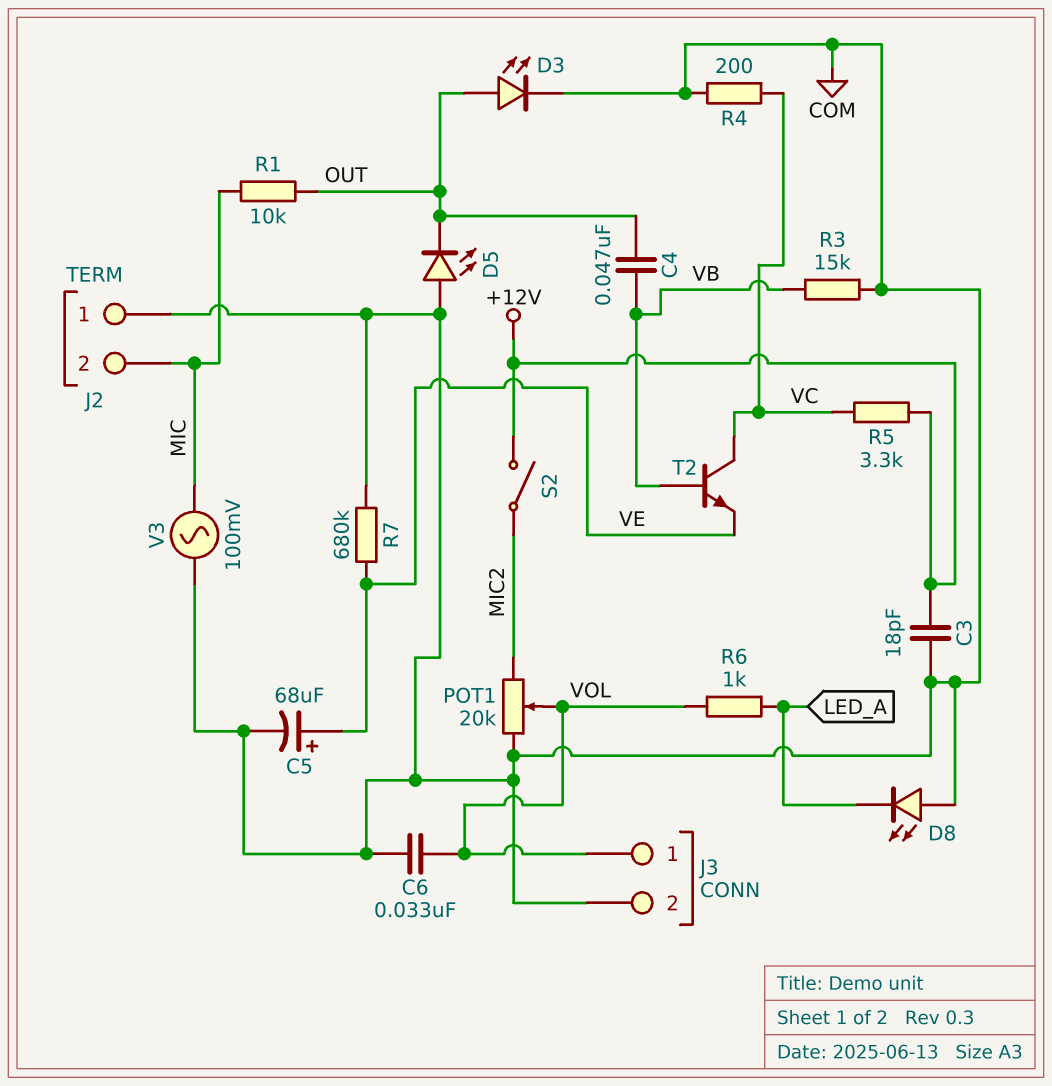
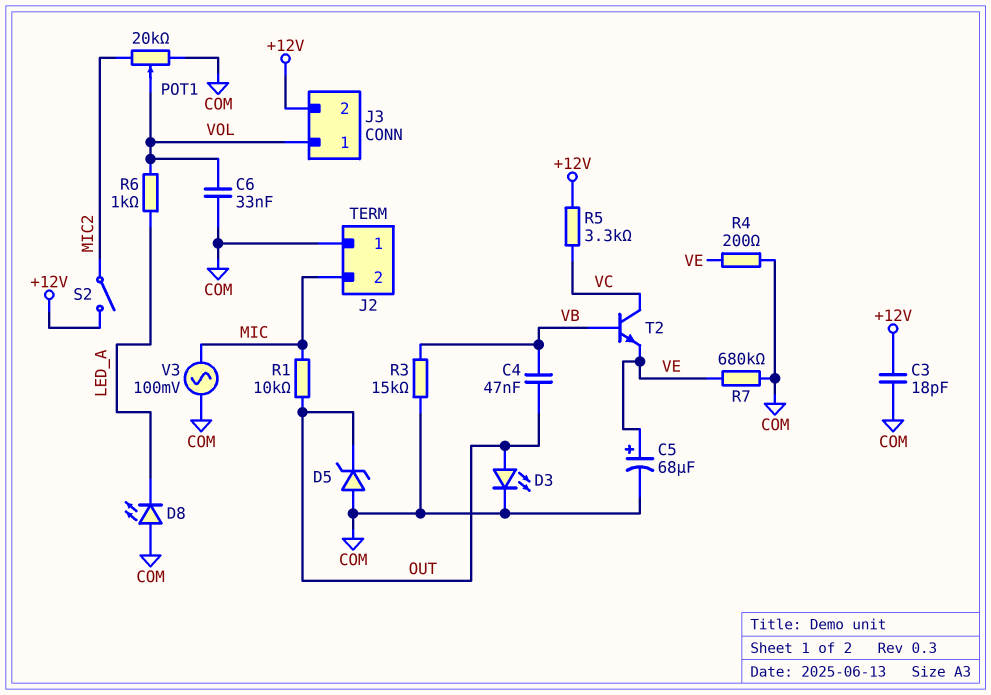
D5: LED (A COM, K OUT) -> zener (A COM, K OUT)
J3 pin 2: COM -> +12V
R4: 200 (COM, VC) -> 200 (COM, VE)

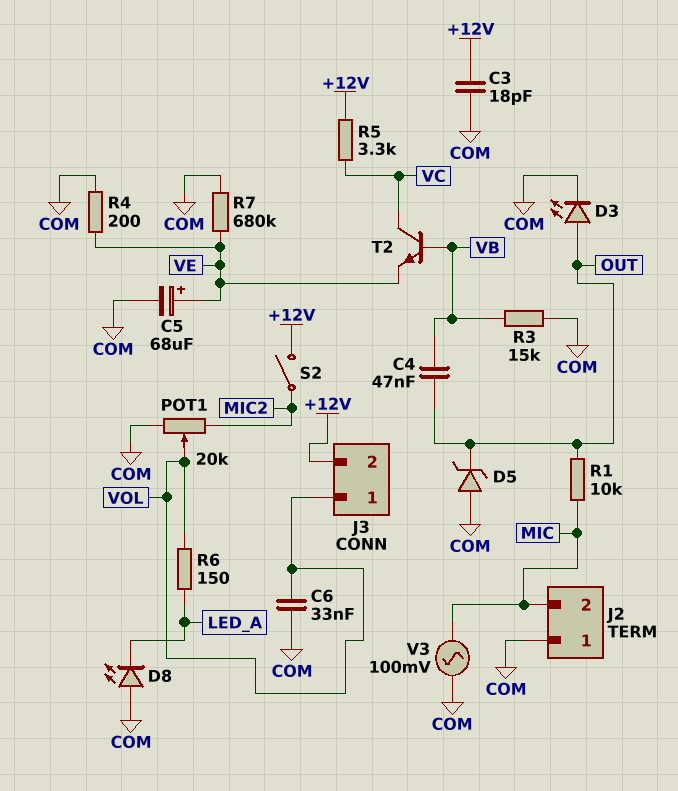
R6: 1k (LED_A, VOL) -> 150 (LED_A, VOL)

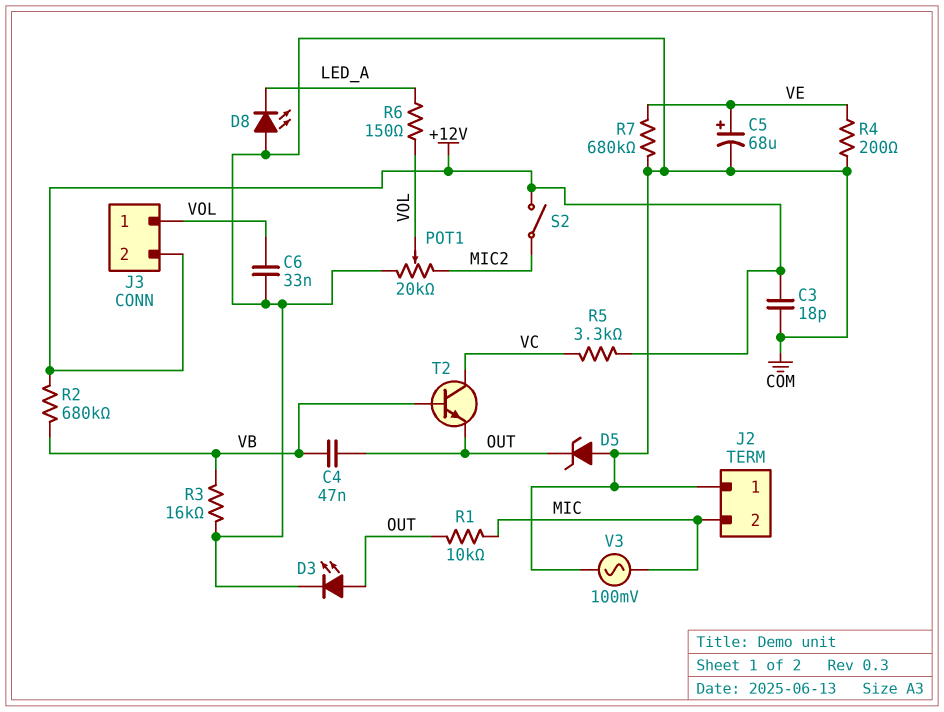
R2: none -> 680k (+12V, VB)
R3: 15k (COM, VB) -> 16k (COM, VB)
T2: NPN (B VB, C VC, E VE) -> NPN (B VB, C VC, E OUT)

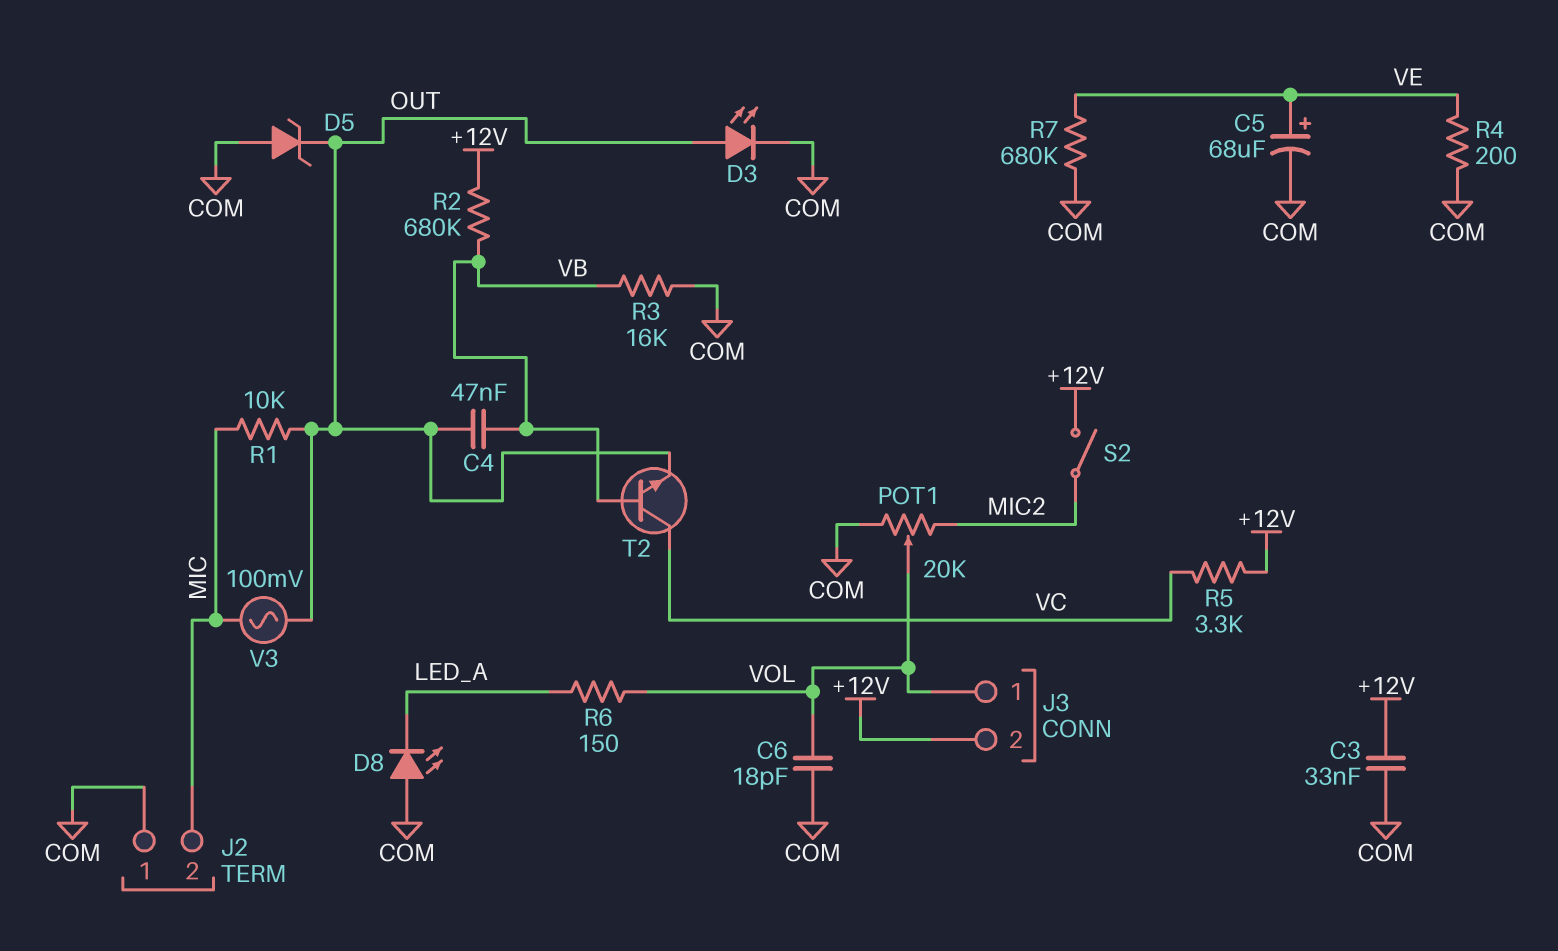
C3: 18pF (+12V, COM) -> 33nF (+12V, COM)
C6: 33nF (COM, VOL) -> 18pF (COM, VOL)
V3: AC 100mV (COM, MIC) -> AC 100mV (MIC, OUT)

